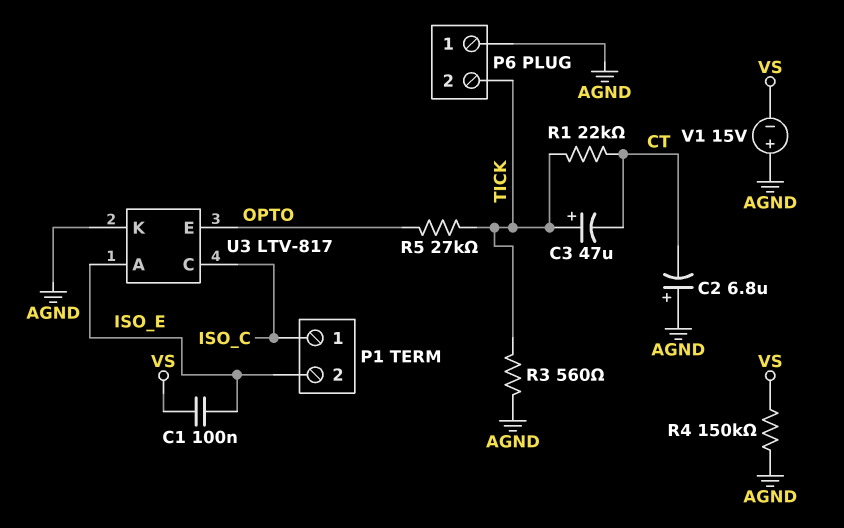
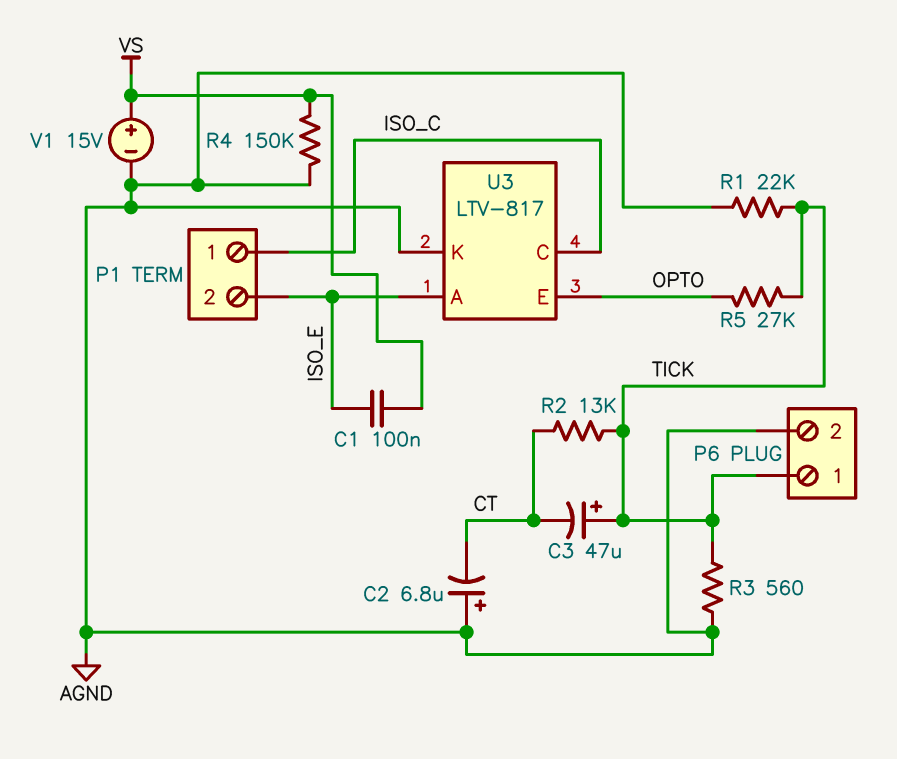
P6 pin 1: AGND -> TICK
P6 pin 2: TICK -> AGND
R1: 22k (CT, TICK) -> 22k (AGND, TICK)
R2: none -> 13k (CT, TICK)
V1: 15V (plus AGND, minus VS) -> 15V (plus VS, minus AGND)

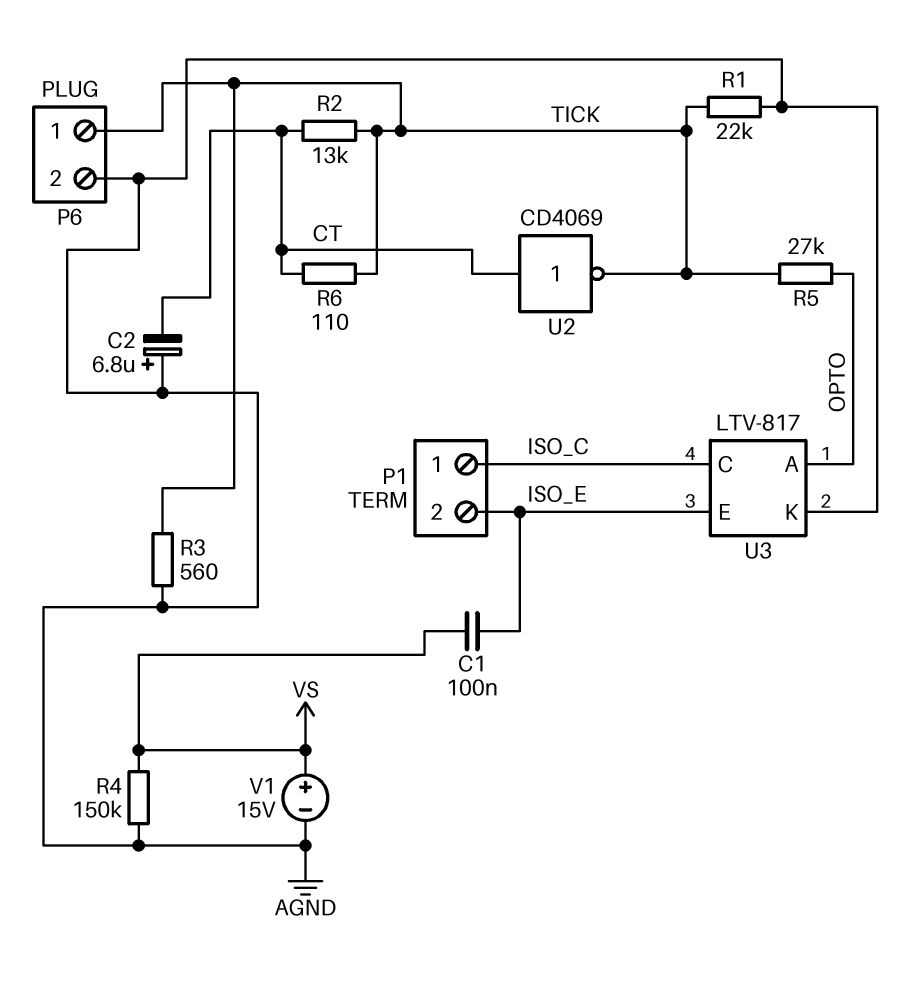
C3: 47uF (plus TICK, minus CT) -> none
R6: none -> 110 (CT, TICK)
U2: none -> NOT CD4069 (in CT, out TICK)
U3 pin A: ISO_E -> OPTO
U3 pin E: OPTO -> ISO_E

